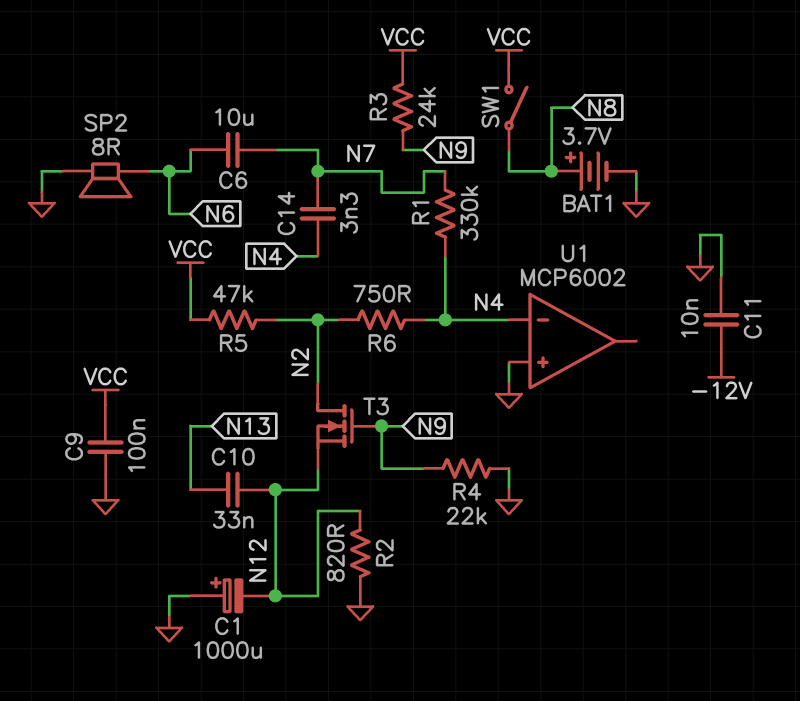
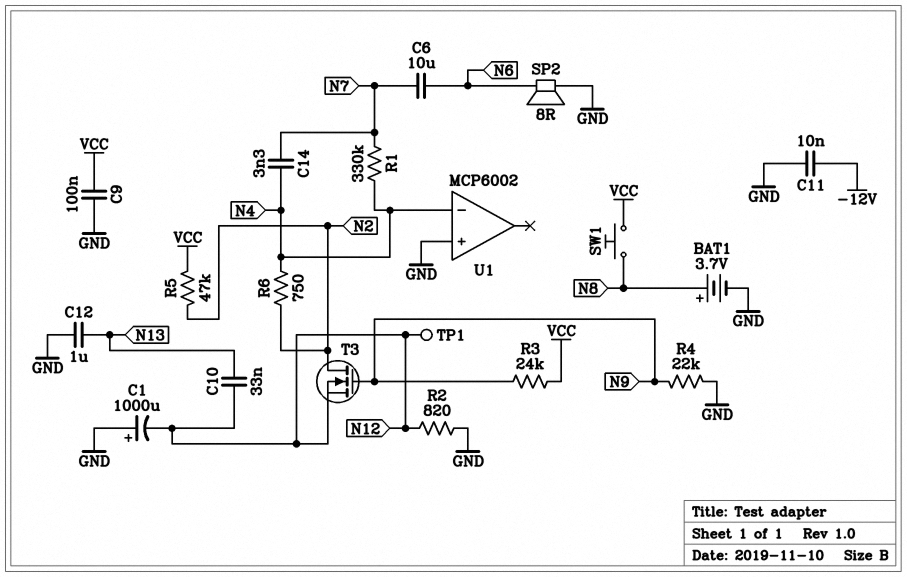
C12: none -> 1uF (GND, N13)
SW1: switch (N8, VCC) -> button (N8, VCC)
TP1: none -> test point (N12)

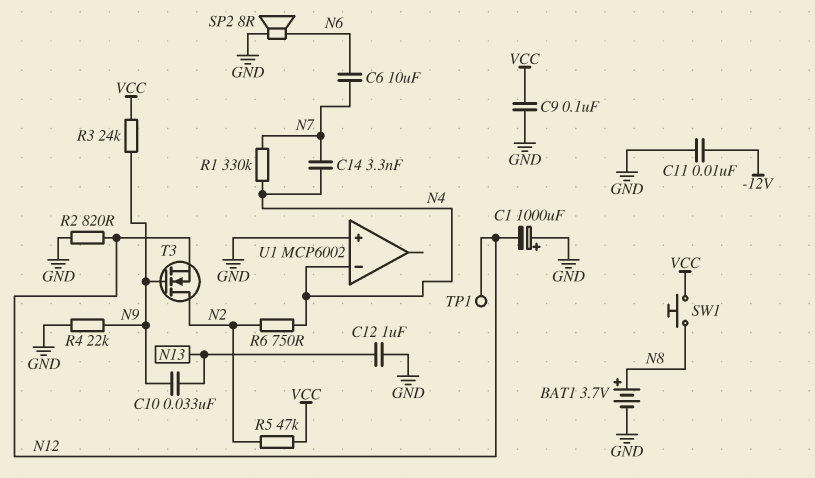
C10: 33nF (N12, N13) -> 33nF (N9, N13)

